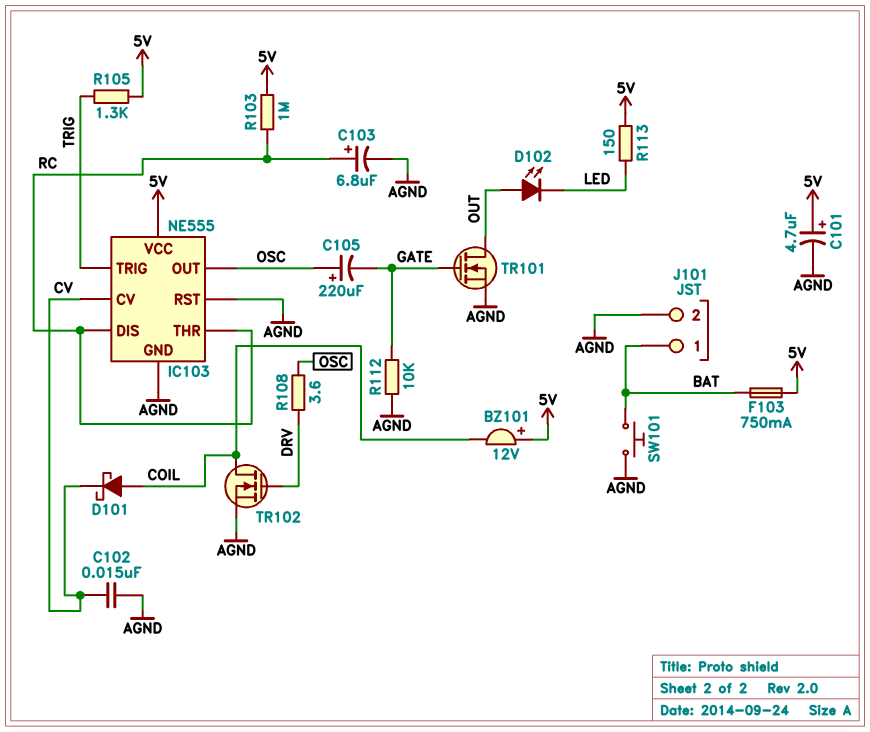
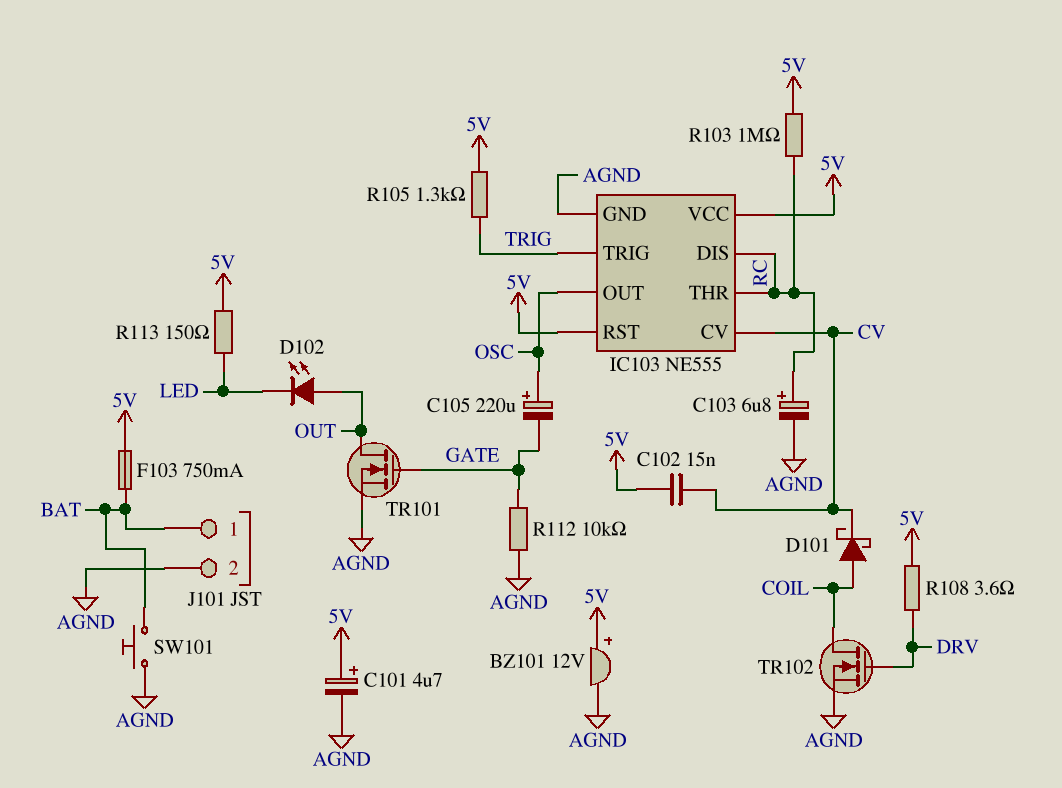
BZ101: buzzer 12V (plus 5V, minus COIL) -> buzzer 12V (plus 5V, minus AGND)
C102: 15nF (AGND, CV) -> 15nF (5V, CV)
IC103 pin RST: AGND -> 5V
R108: 3.6 (DRV, OSC) -> 3.6 (5V, DRV)

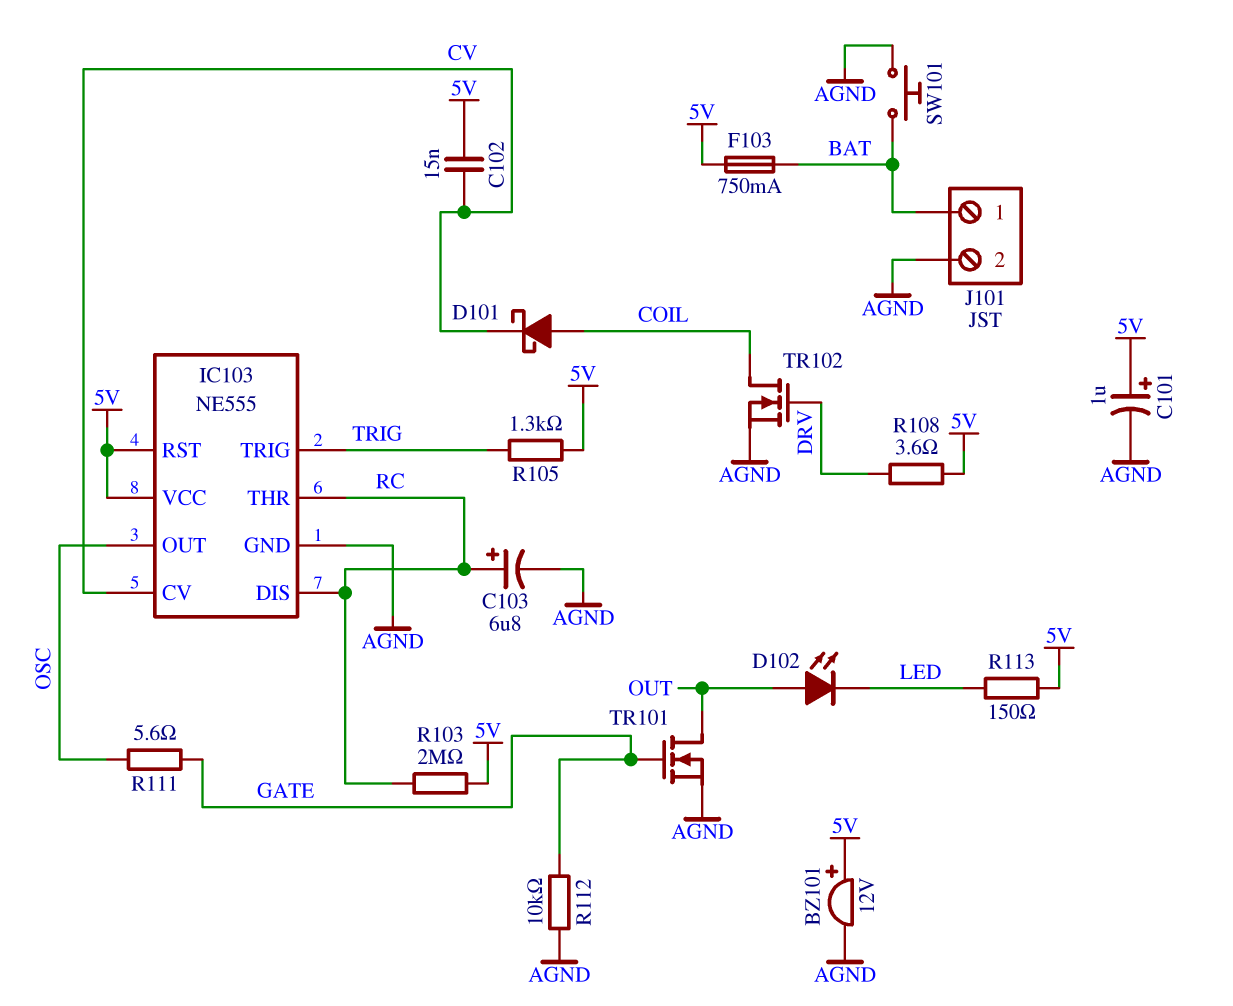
C101: 4.7uF (plus 5V, minus AGND) -> 1uF (plus 5V, minus AGND)
C105: 220uF (plus OSC, minus GATE) -> none
R103: 1M (5V, RC) -> 2M (5V, RC)
R111: none -> 5.6 (GATE, OSC)

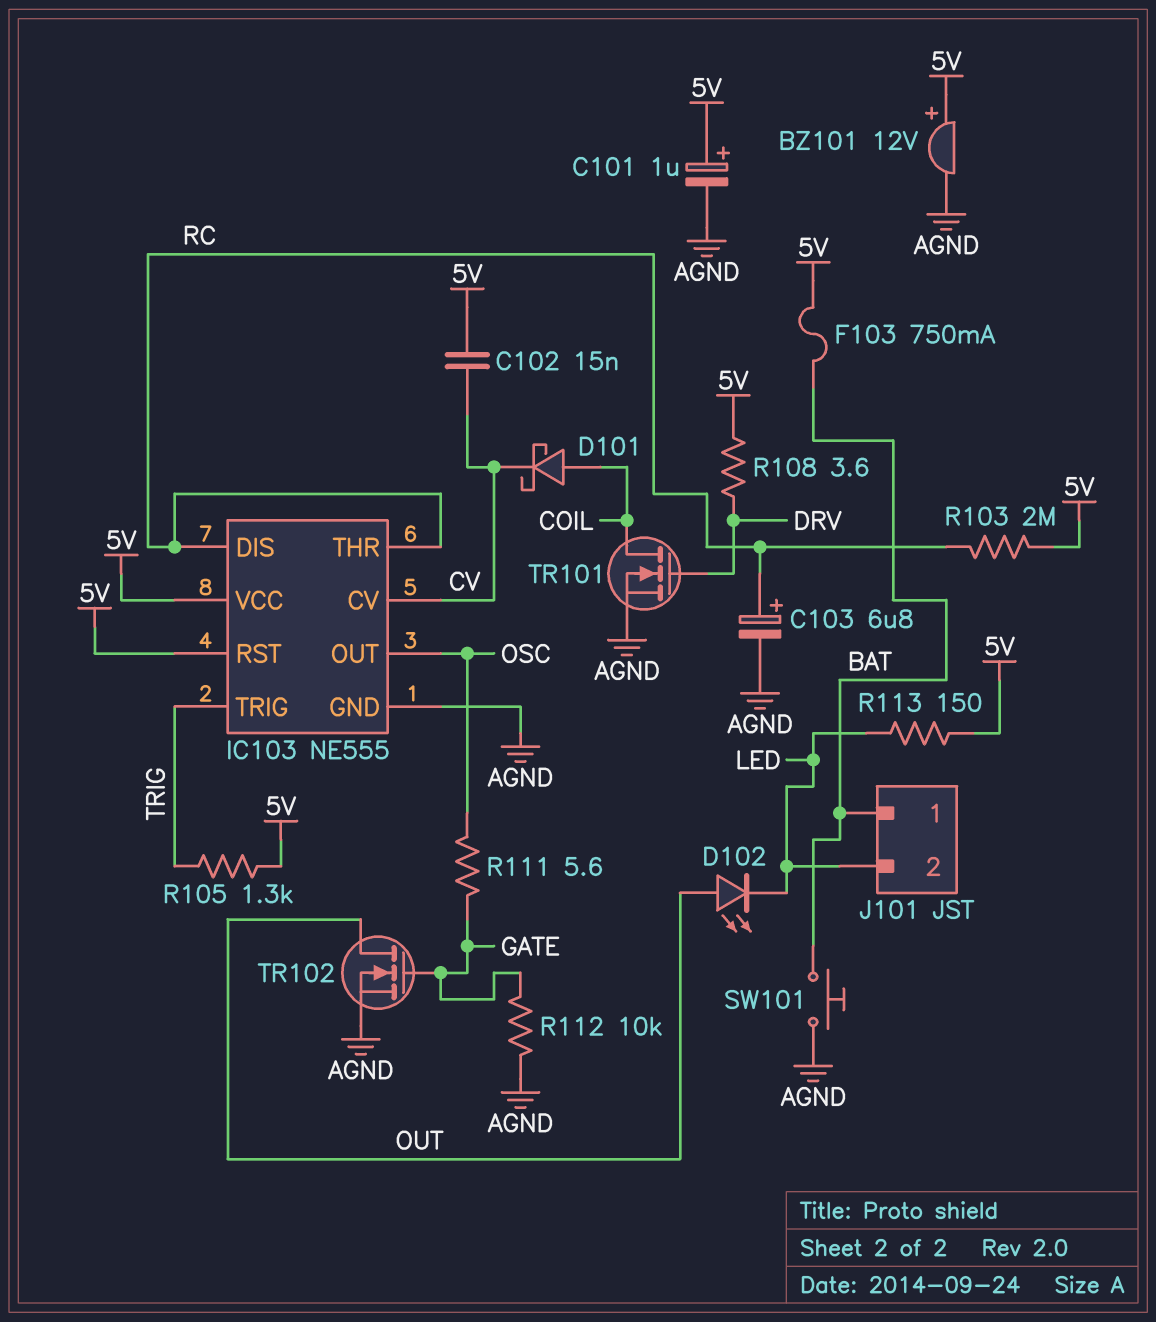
J101 pin 2: AGND -> LED
TR101: NMOS (G GATE, D OUT, S AGND) -> NMOS (G DRV, D COIL, S AGND)
TR102: NMOS (G DRV, D COIL, S AGND) -> NMOS (G GATE, D OUT, S AGND)

